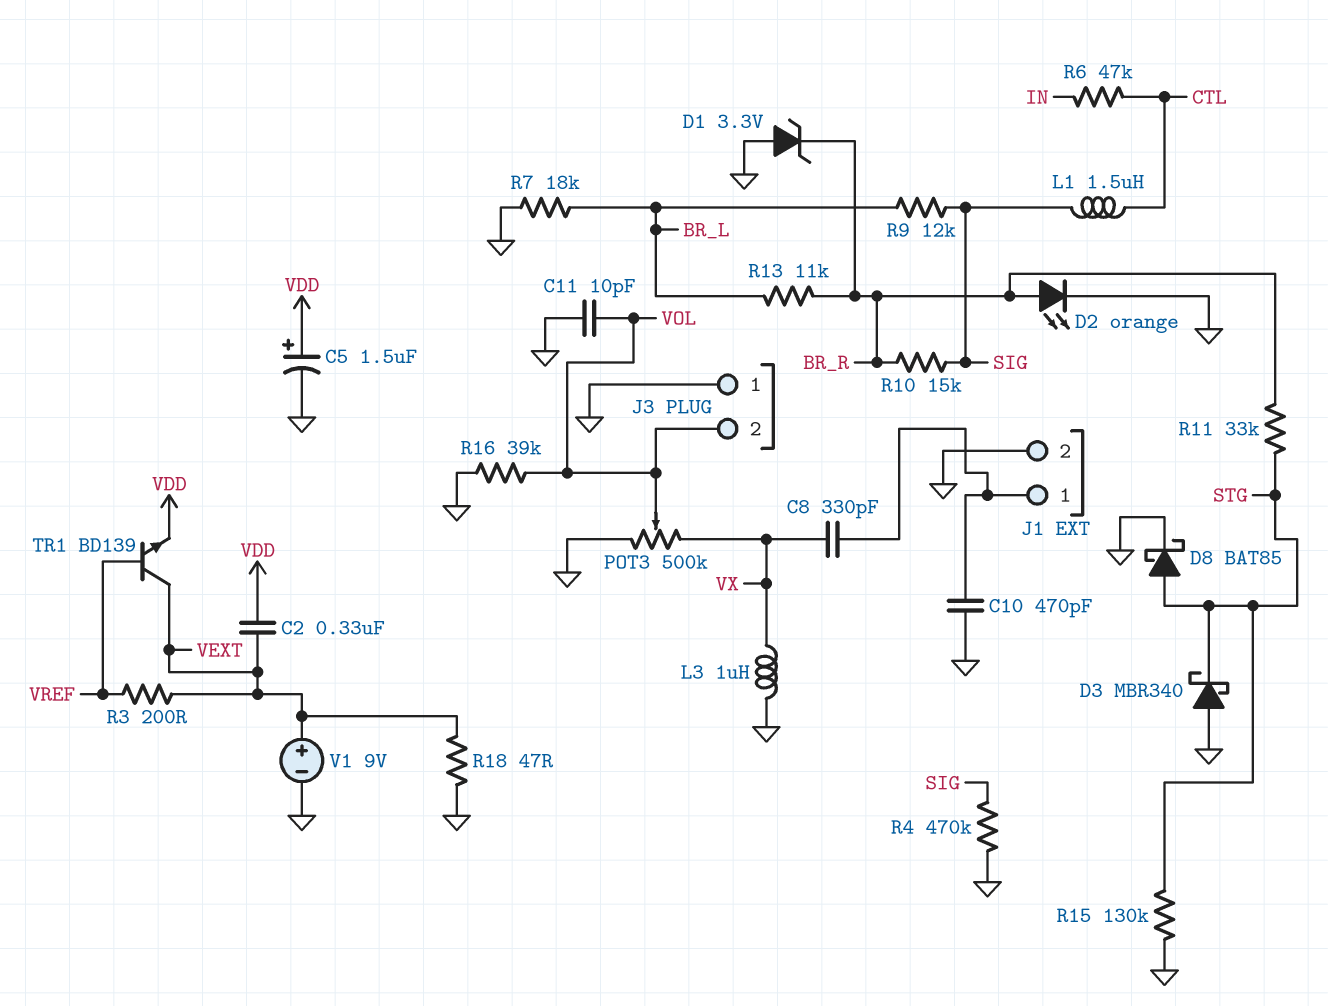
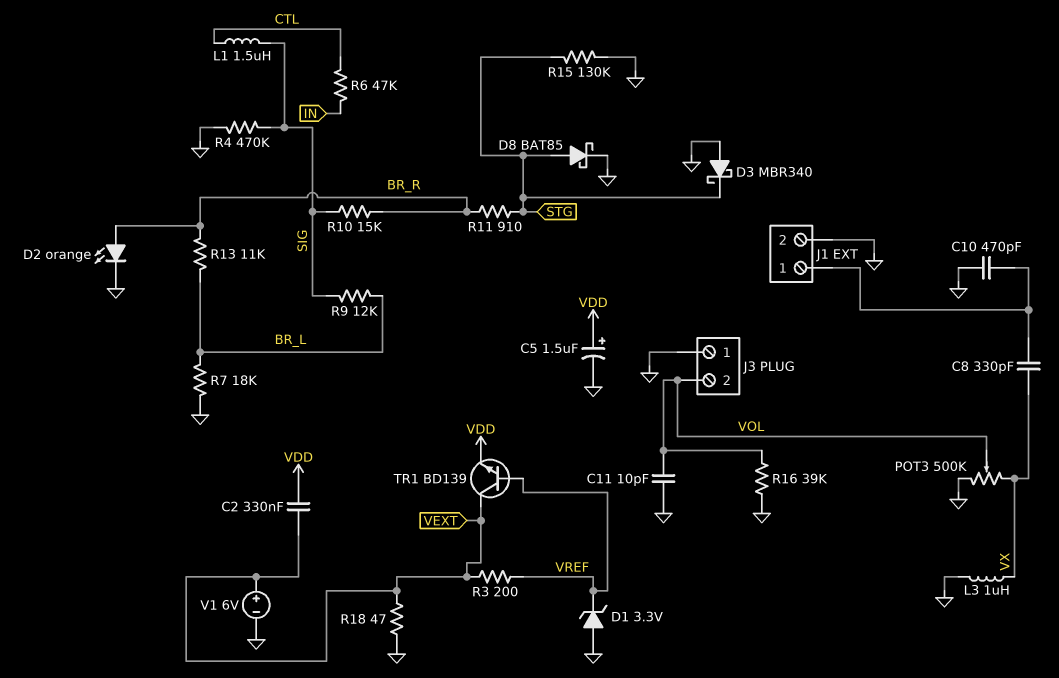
D1: zener 3.3V (A GND, K BR_R) -> zener 3.3V (A GND, K VREF)
R11: 33k (BR_R, STG) -> 910 (BR_R, STG)
V1: 9V (plus VEXT, minus GND) -> 6V (plus VEXT, minus GND)

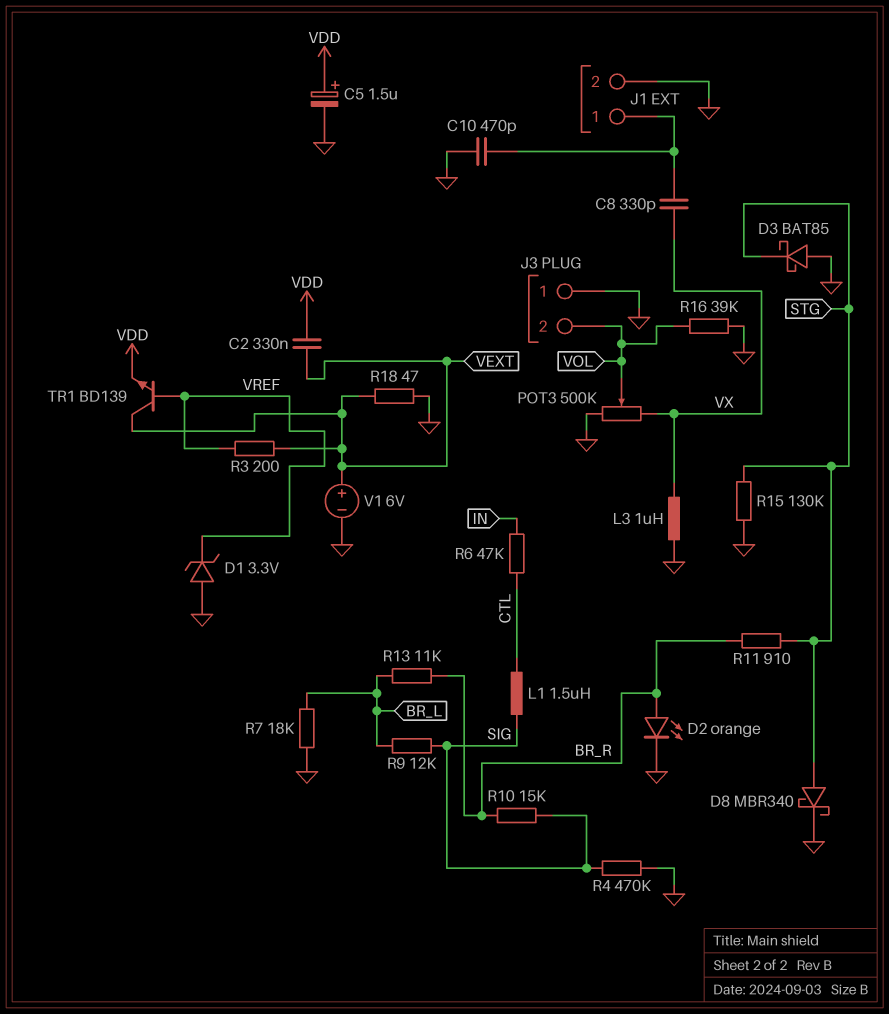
C11: 10pF (GND, VOL) -> none
D3: schottky MBR340 (A GND, K STG) -> schottky BAT85 (A GND, K STG)
D8: schottky BAT85 (A STG, K GND) -> schottky MBR340 (A STG, K GND)

